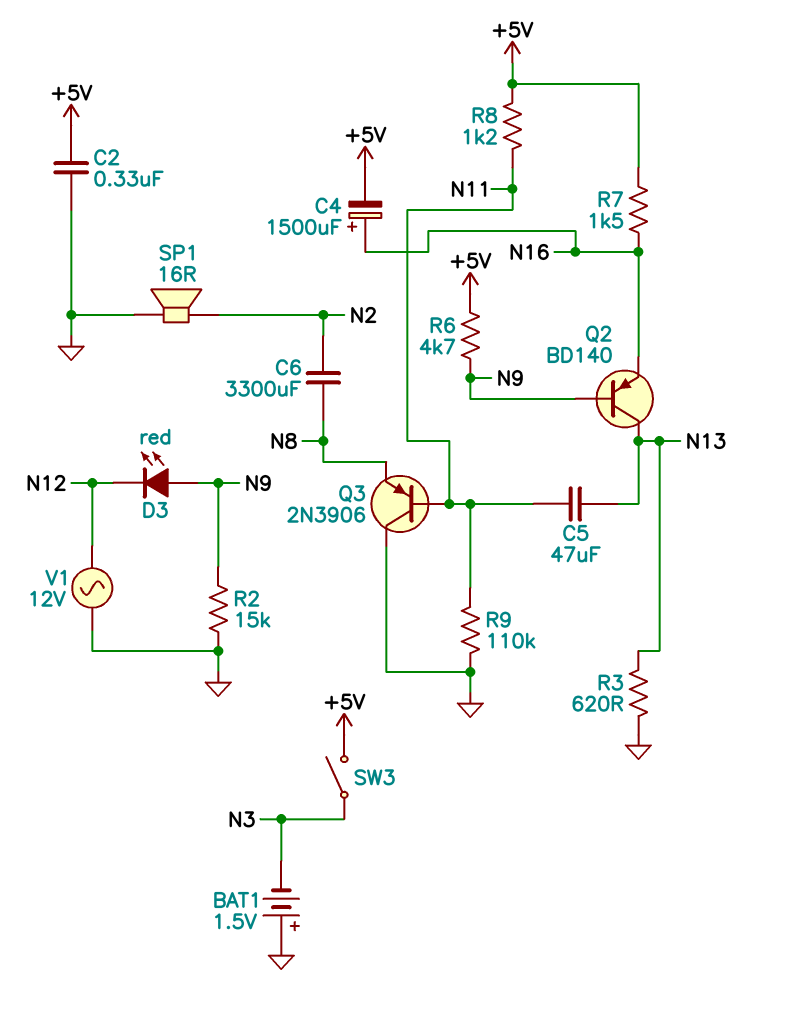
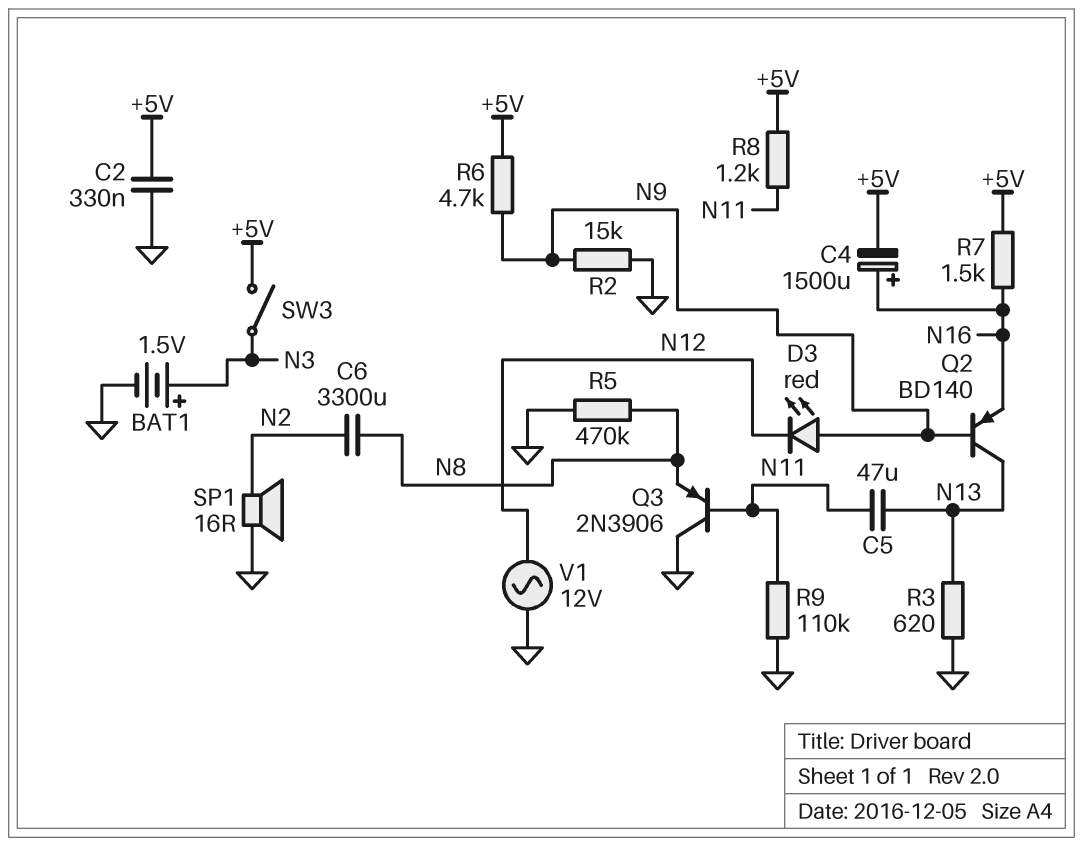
BAT1: 1.5V (plus GND, minus N3) -> 1.5V (plus N3, minus GND)
R5: none -> 470k (GND, N8)

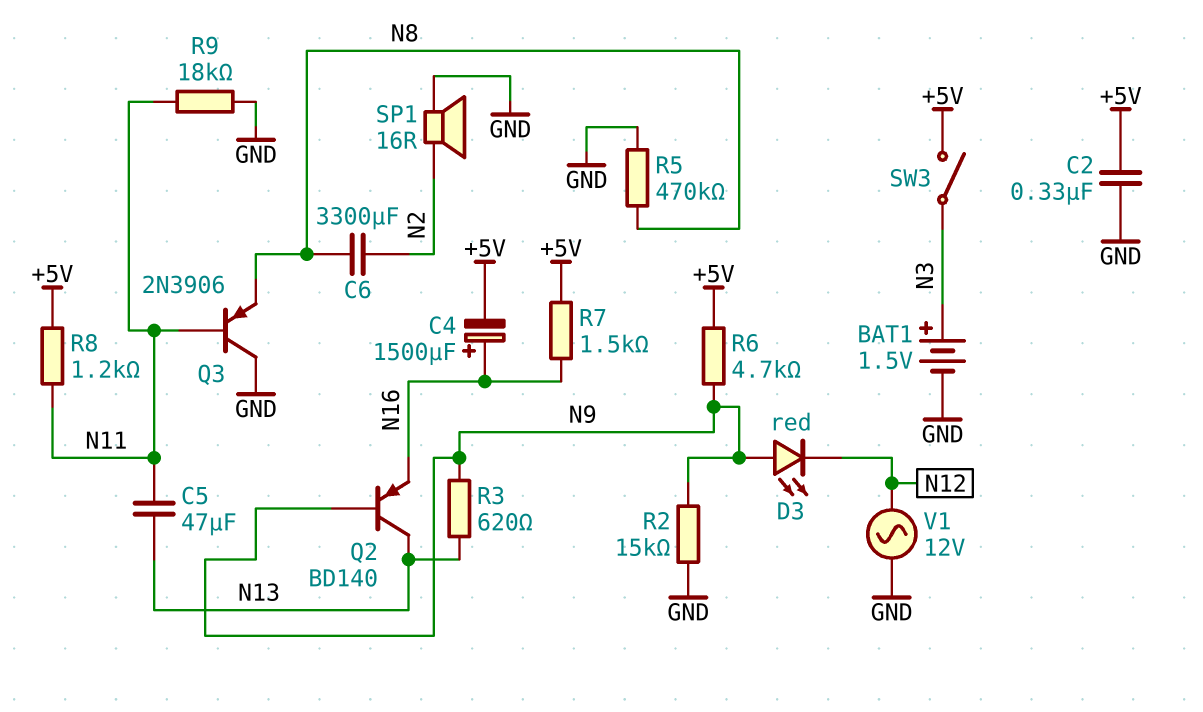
R3: 620 (GND, N13) -> 620 (N9, N13)
R9: 110k (GND, N11) -> 18k (GND, N11)

